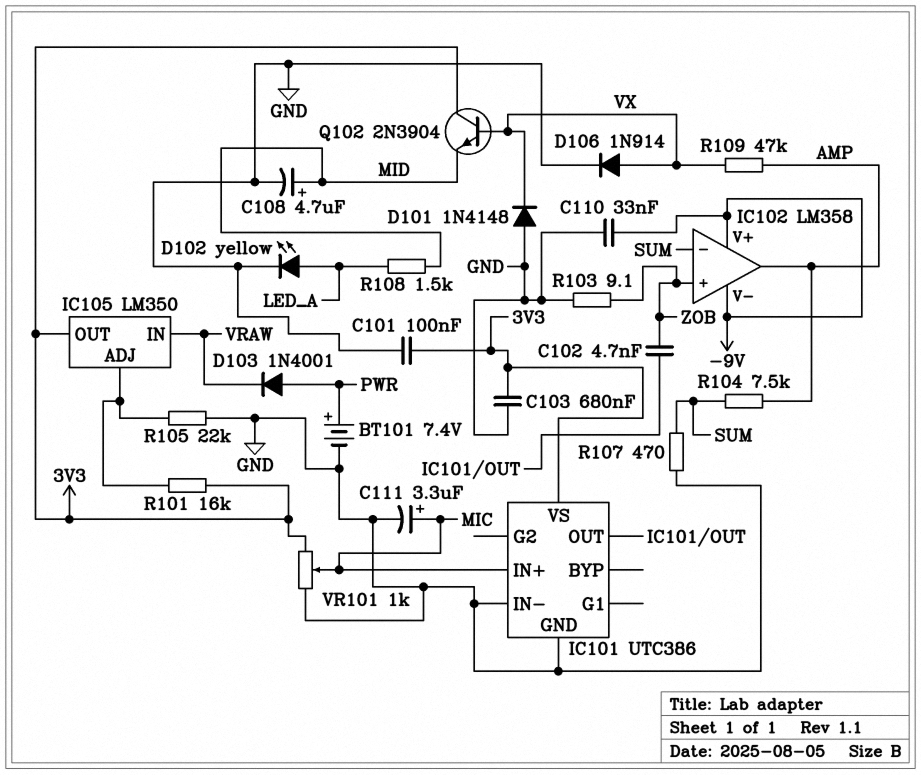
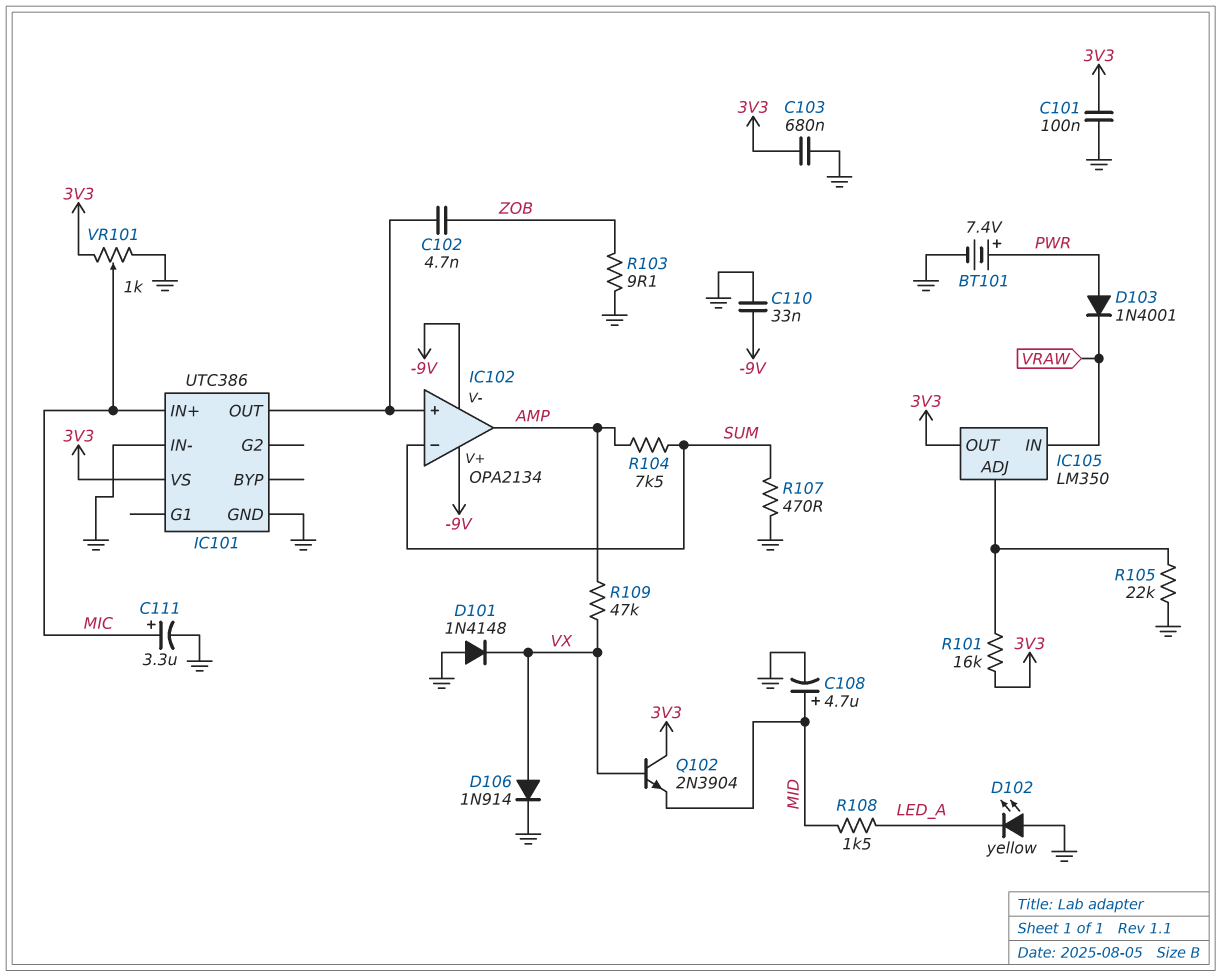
D102: LED yellow (A LED_A, K GND) -> LED yellow (A GND, K LED_A)
IC102: LM358 -> OPA2134
IC102 pin in+: ZOB -> IC101/OUT

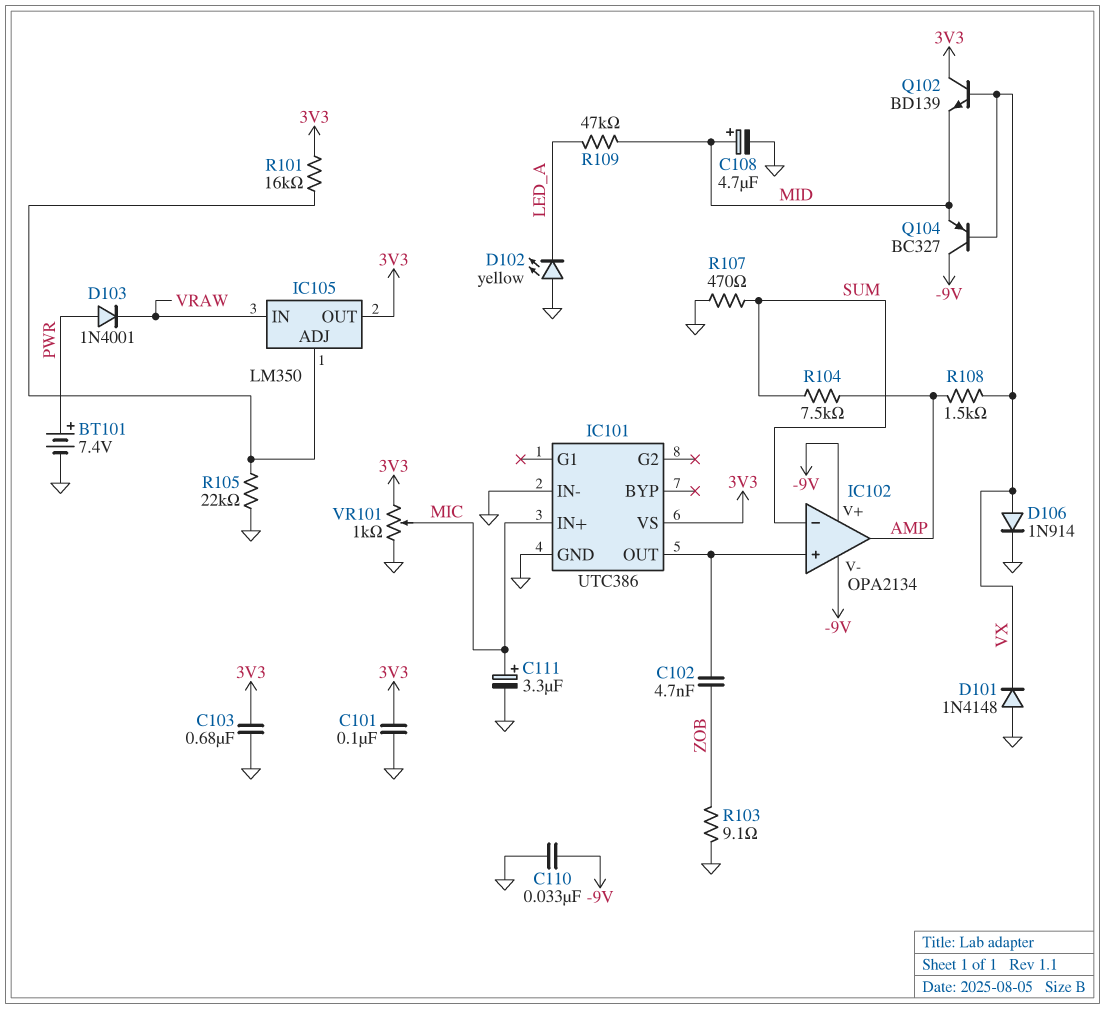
Q102: NPN 2N3904 (B VX, C 3V3, E MID) -> NPN BD139 (B VX, C 3V3, E MID)
Q104: none -> PNP BC327 (B VX, C -9V, E MID)
R108: 1.5k (LED_A, MID) -> 1.5k (AMP, VX)
R109: 47k (AMP, VX) -> 47k (LED_A, MID)

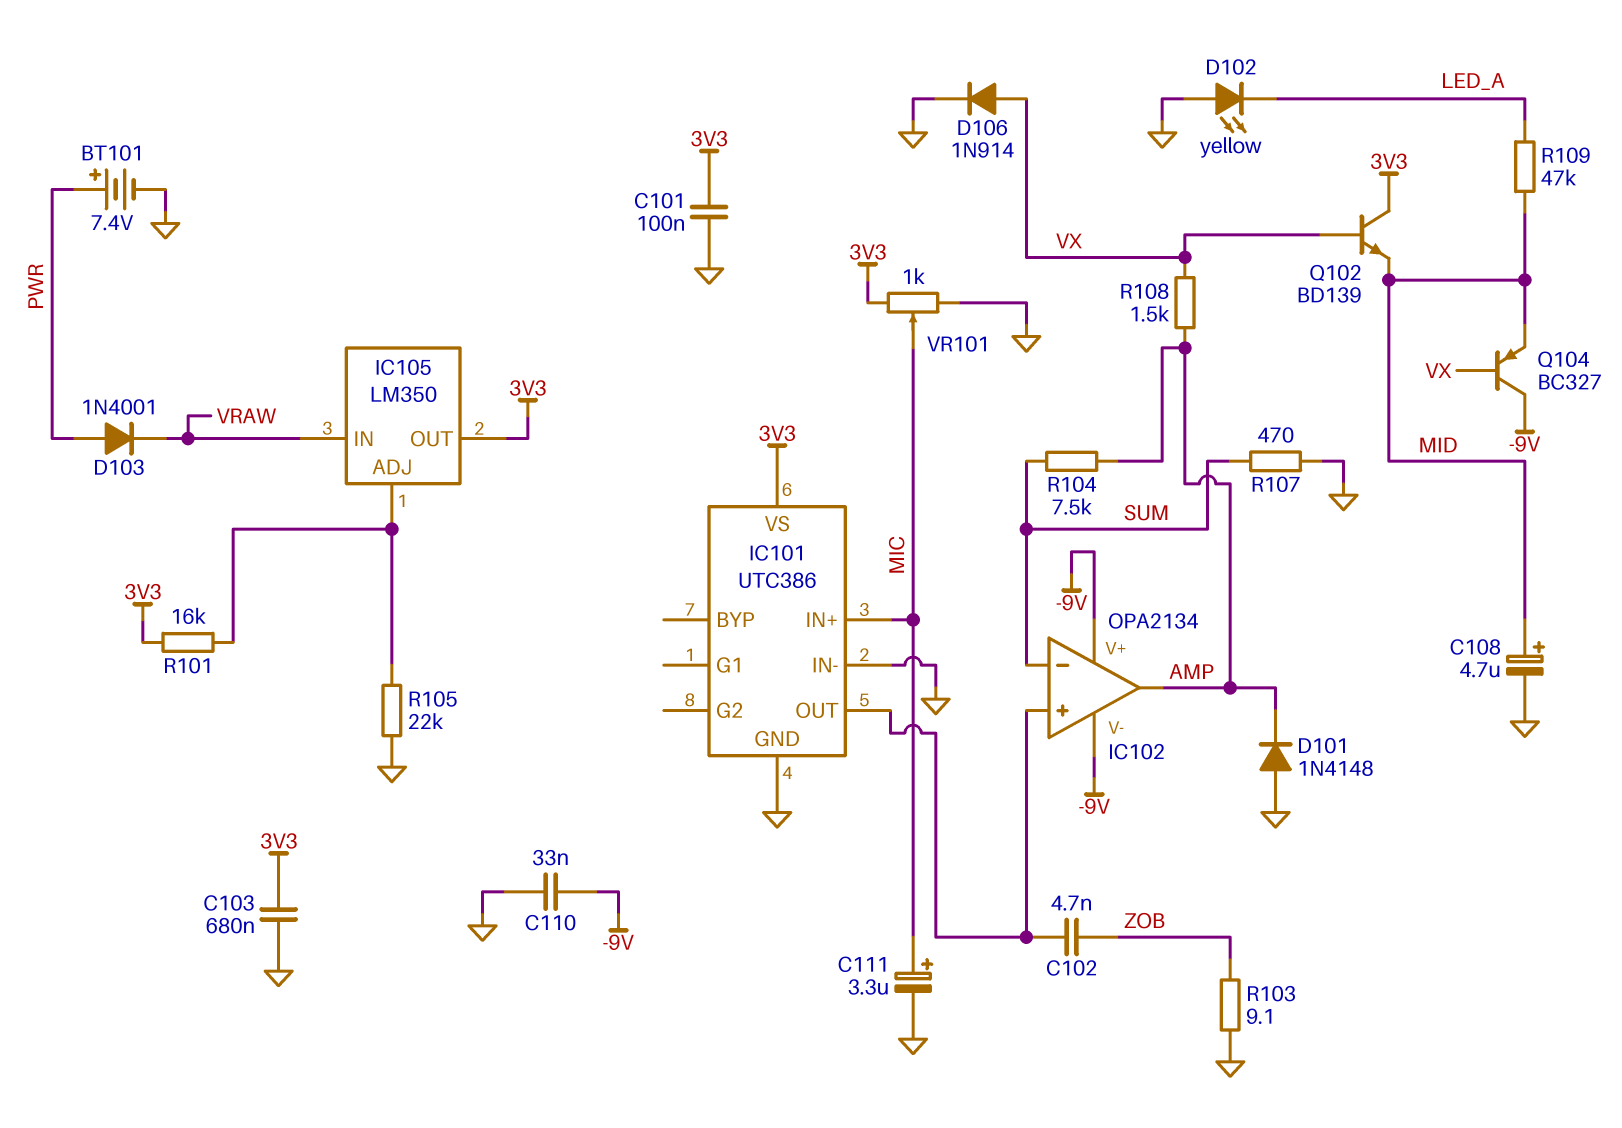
D101: diode 1N4148 (A GND, K VX) -> diode 1N4148 (A GND, K AMP)

